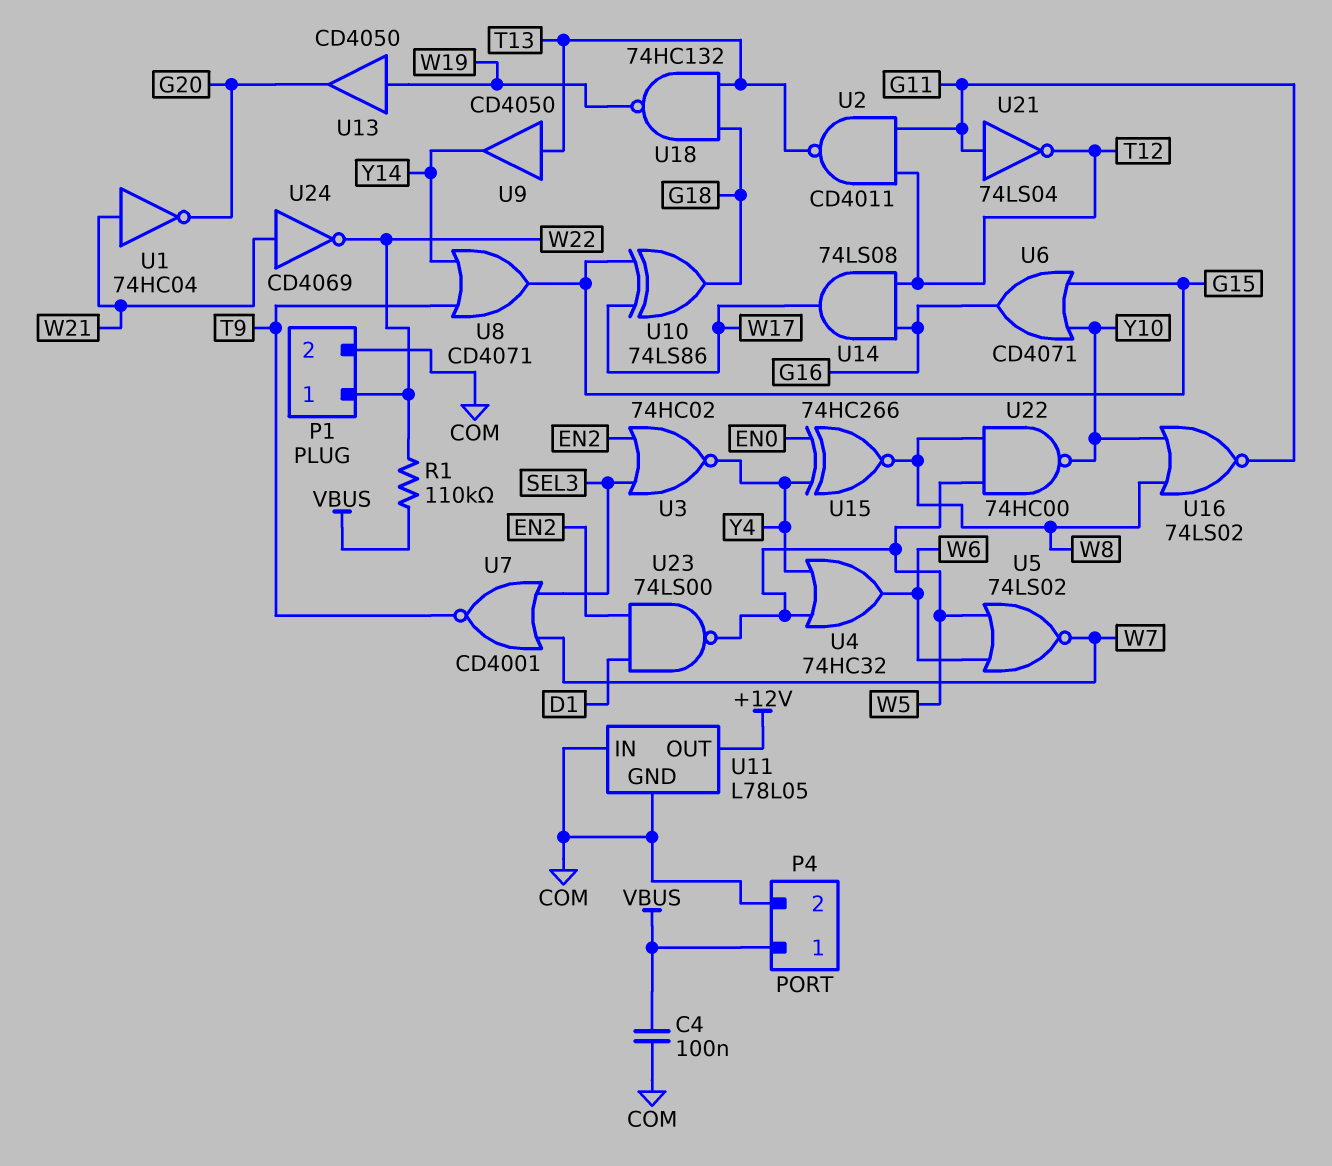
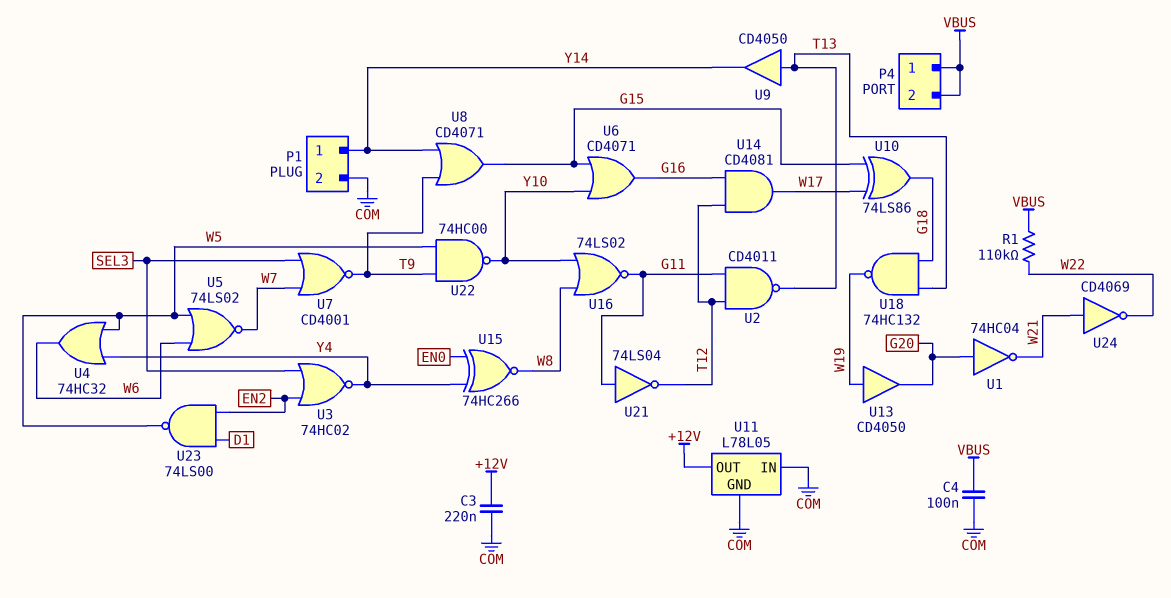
C3: none -> 220nF (+12V, COM)
P1 pin 1: W22 -> Y14
P4 pin 2: COM -> VBUS
U1: NOT 74HC04 (in W21, out G20) -> NOT 74HC04 (in G20, out W21)
U14: AND 74LS08 (in G16, in T12, out W17) -> AND CD4081 (in G16, in T12, out W17)
U22: NAND 74HC00 (in W5, in W8, out Y10) -> NAND 74HC00 (in T9, in W5, out Y10)

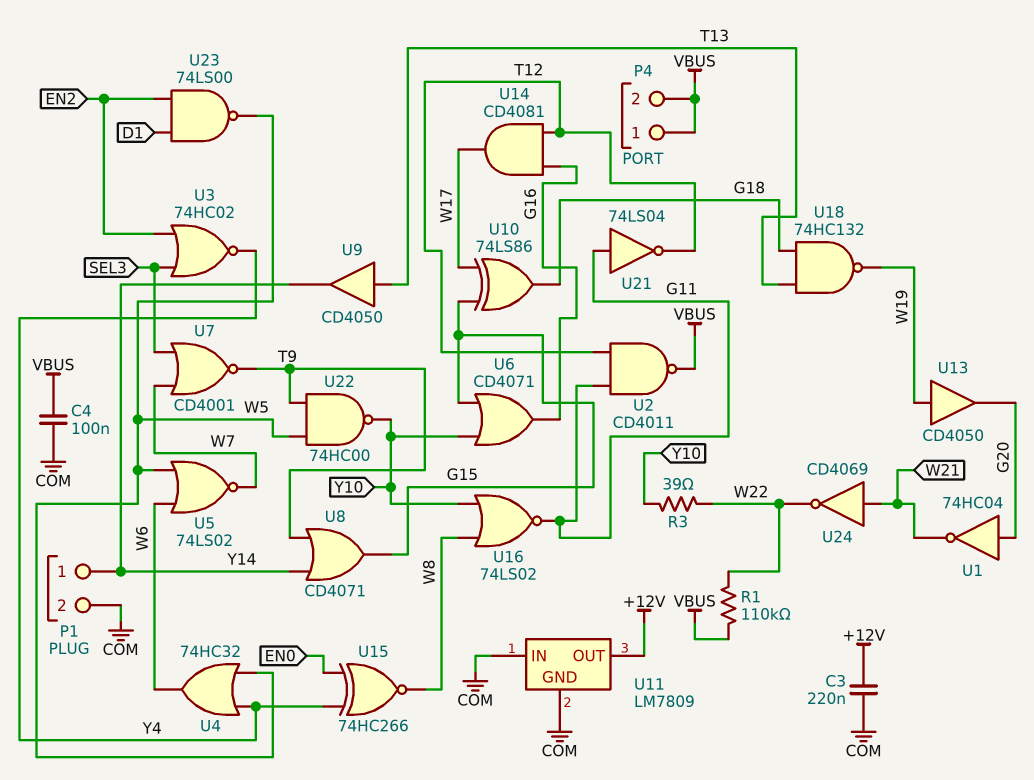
R3: none -> 39 (W22, Y10)
U2: NAND CD4011 (in G11, in T12, out T13) -> NAND CD4011 (in G11, in T12, out VBUS)
U11: L78L05 -> LM7809

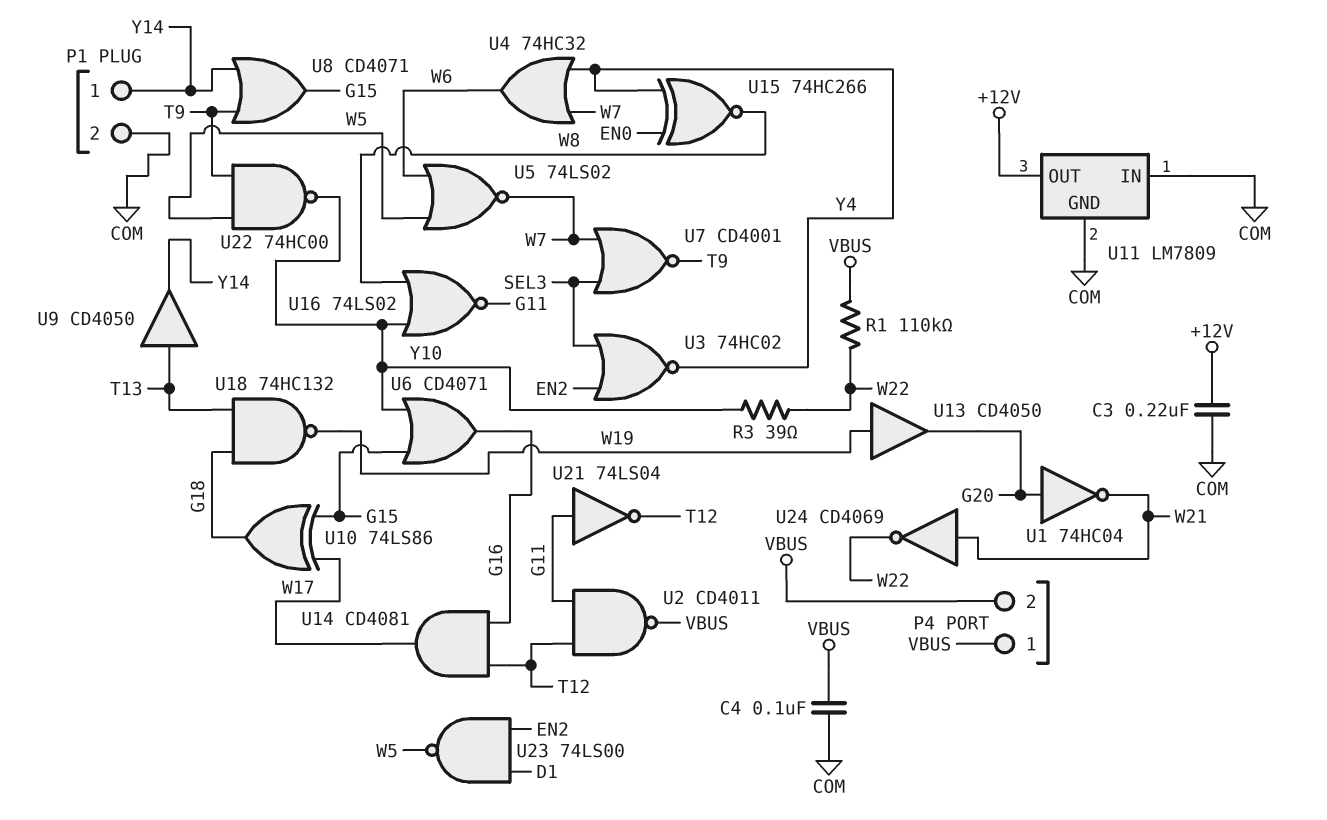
U4: OR 74HC32 (in W5, in Y4, out W6) -> OR 74HC32 (in W7, in Y4, out W6)

